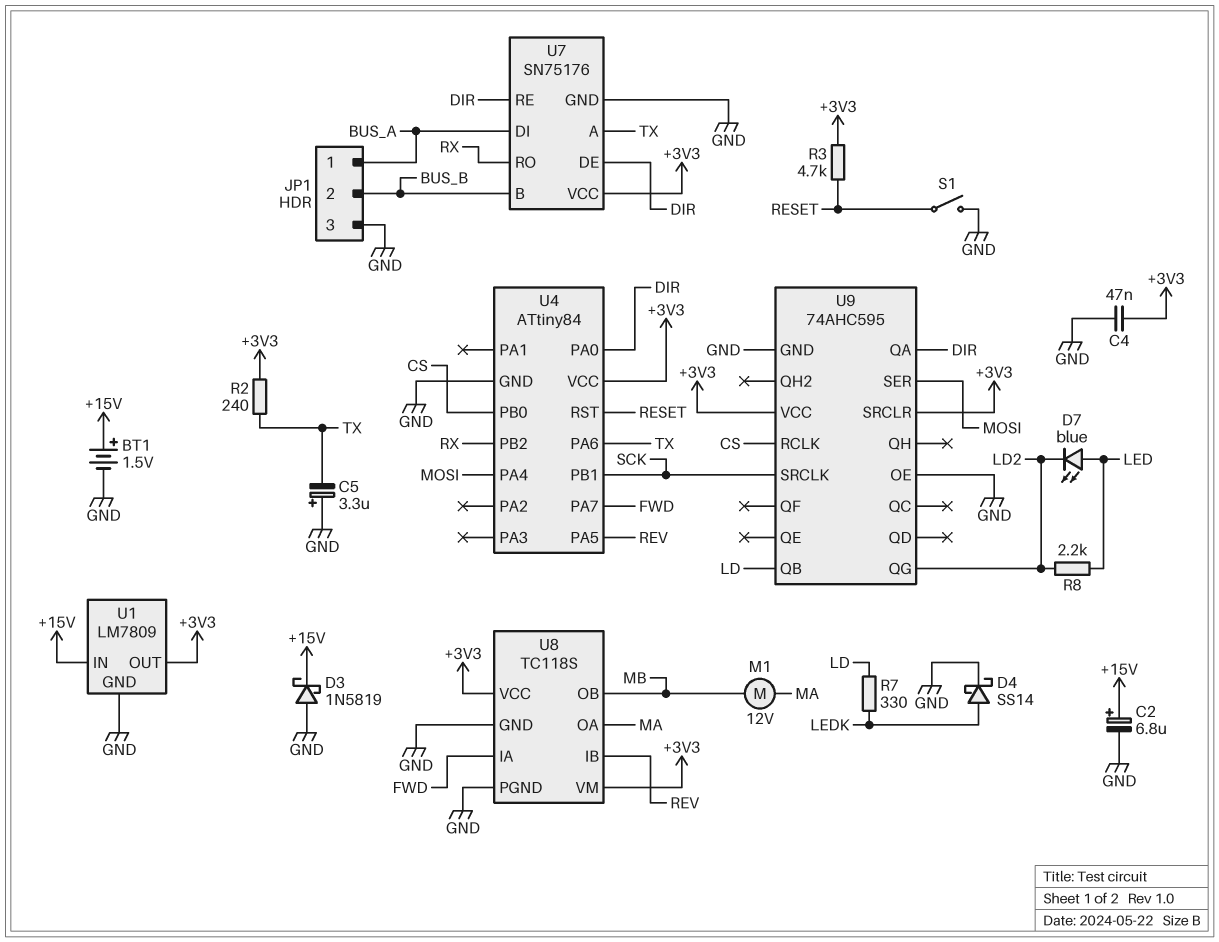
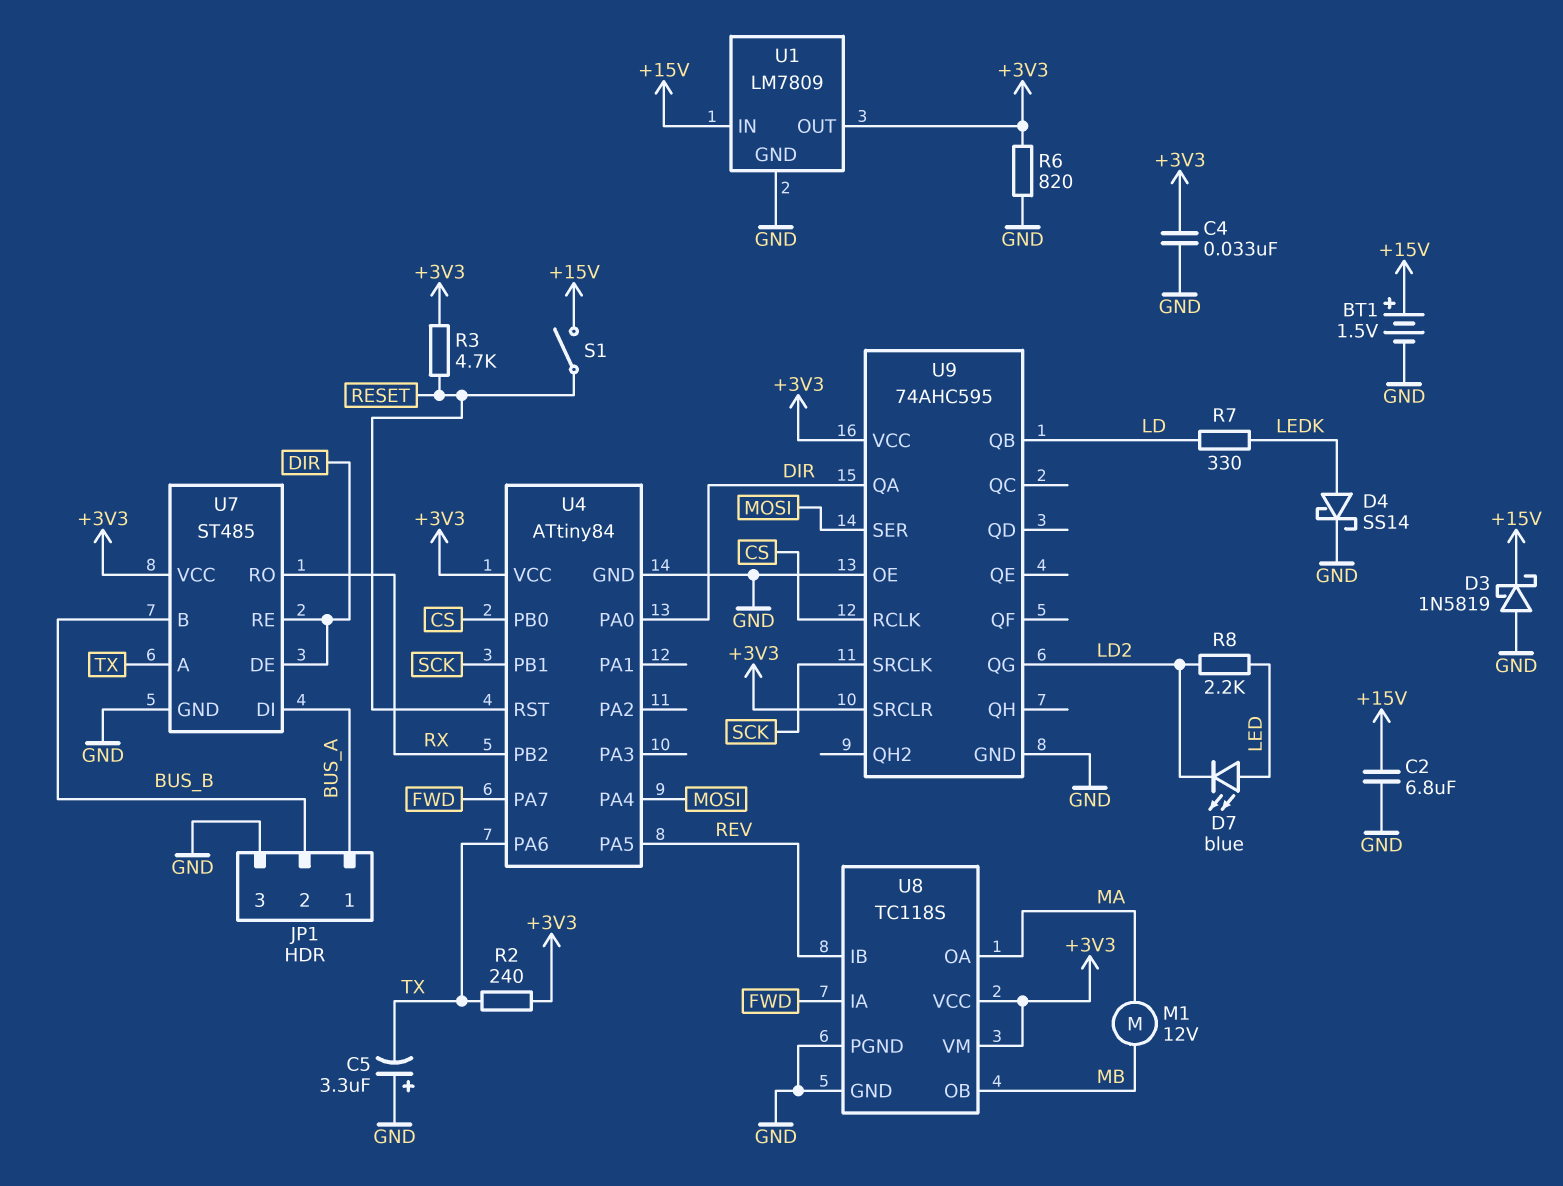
C2: 6.8uF (plus +15V, minus GND) -> 6.8uF (+15V, GND)
C4: 47nF (+3V3, GND) -> 33nF (+3V3, GND)
R6: none -> 820 (+3V3, GND)
S1: switch (GND, RESET) -> switch (+15V, RESET)
U7: SN75176 -> ST485

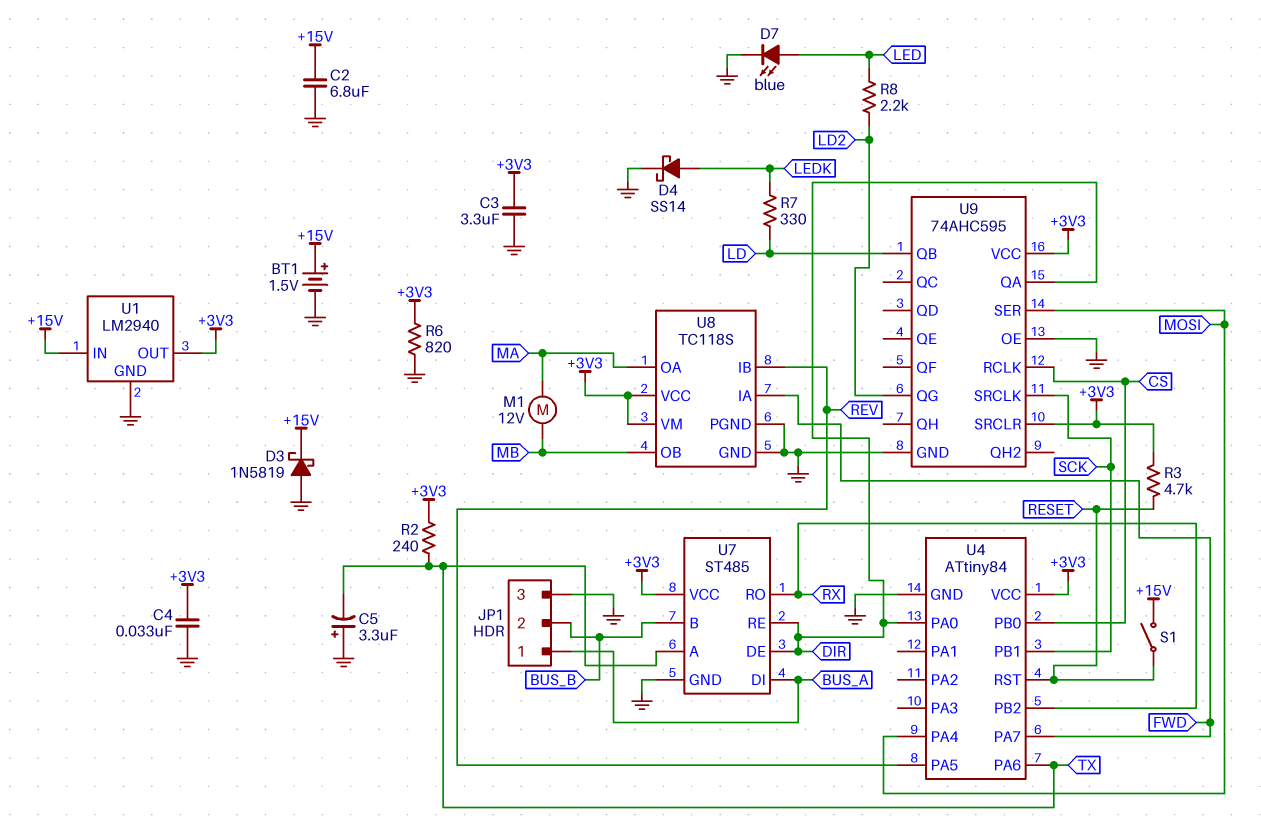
C3: none -> 3.3uF (+3V3, GND)
D7: LED blue (A LED, K LD2) -> LED blue (A LED, K GND)
U1: LM7809 -> LM2940

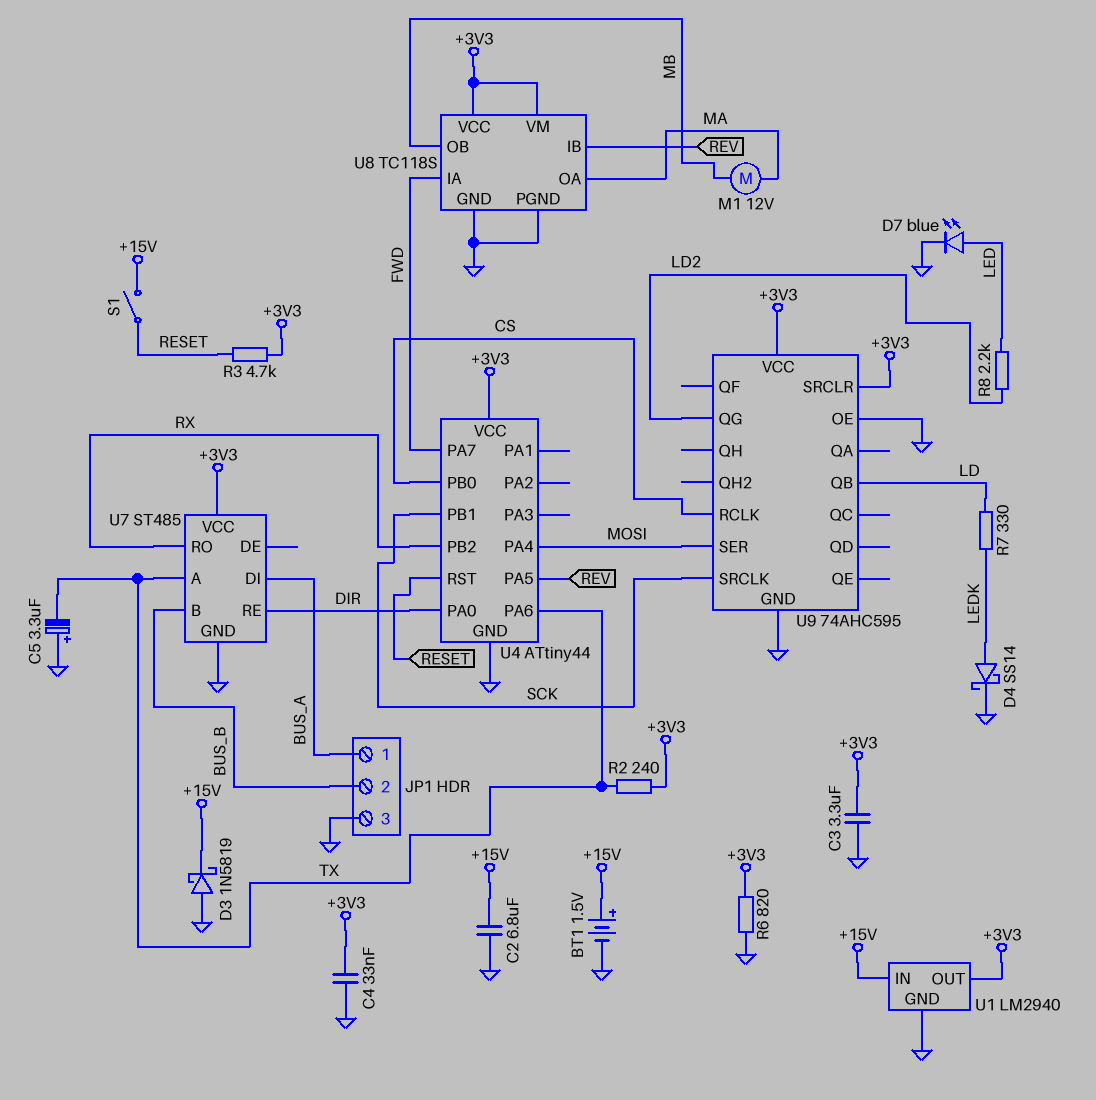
U4: ATtiny84 -> ATtiny44
U7 pin DE: DIR -> none
U9 pin QA: DIR -> none

